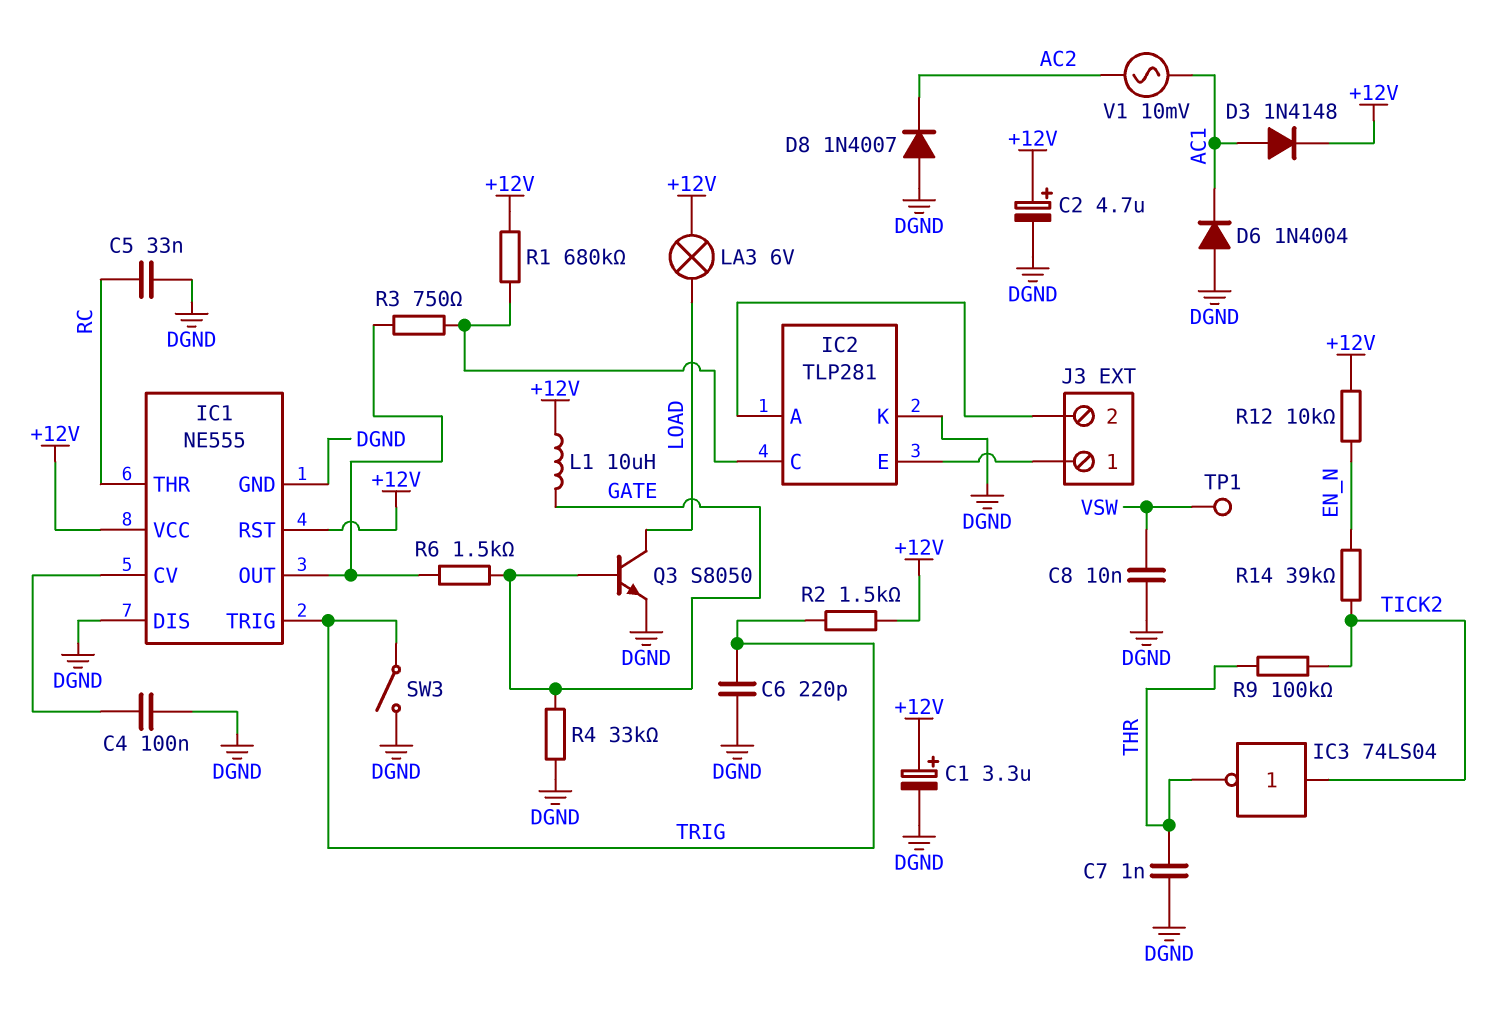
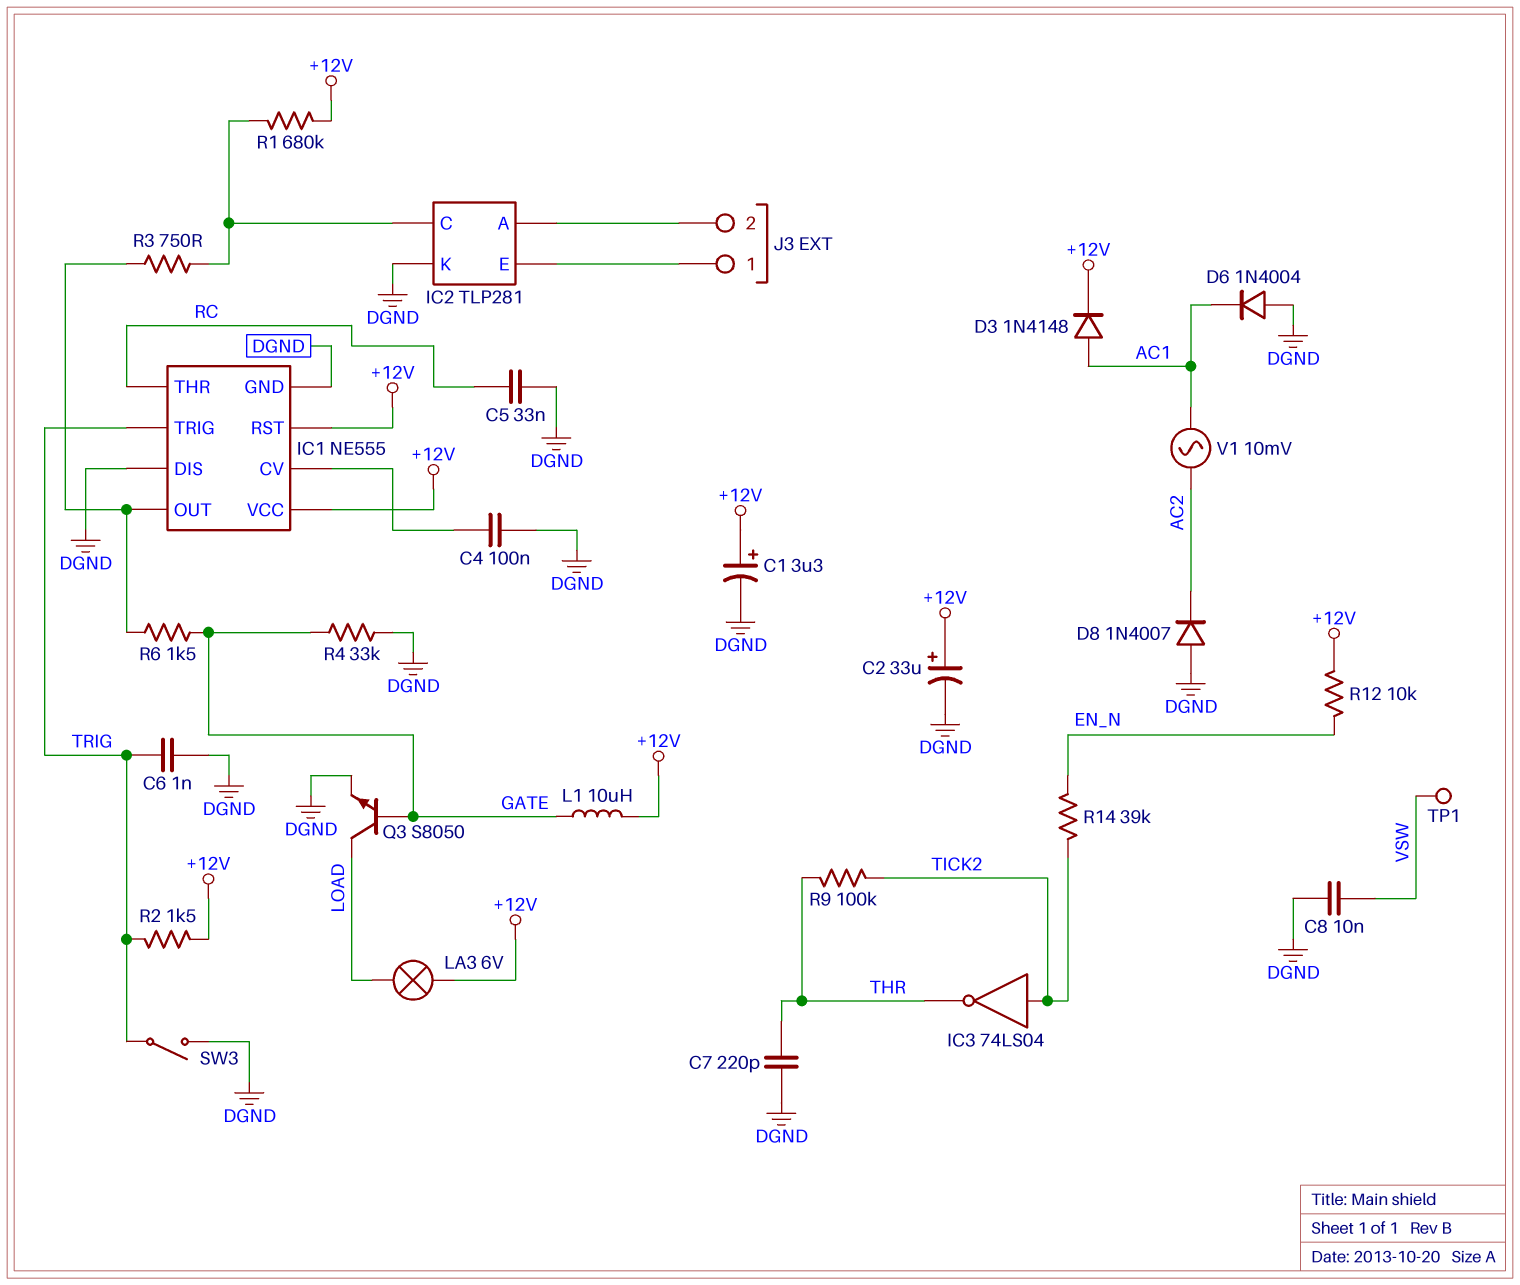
C2: 4.7uF (plus +12V, minus DGND) -> 33uF (plus +12V, minus DGND)
C6: 220pF (DGND, TRIG) -> 1nF (DGND, TRIG)
C7: 1nF (DGND, THR) -> 220pF (DGND, THR)

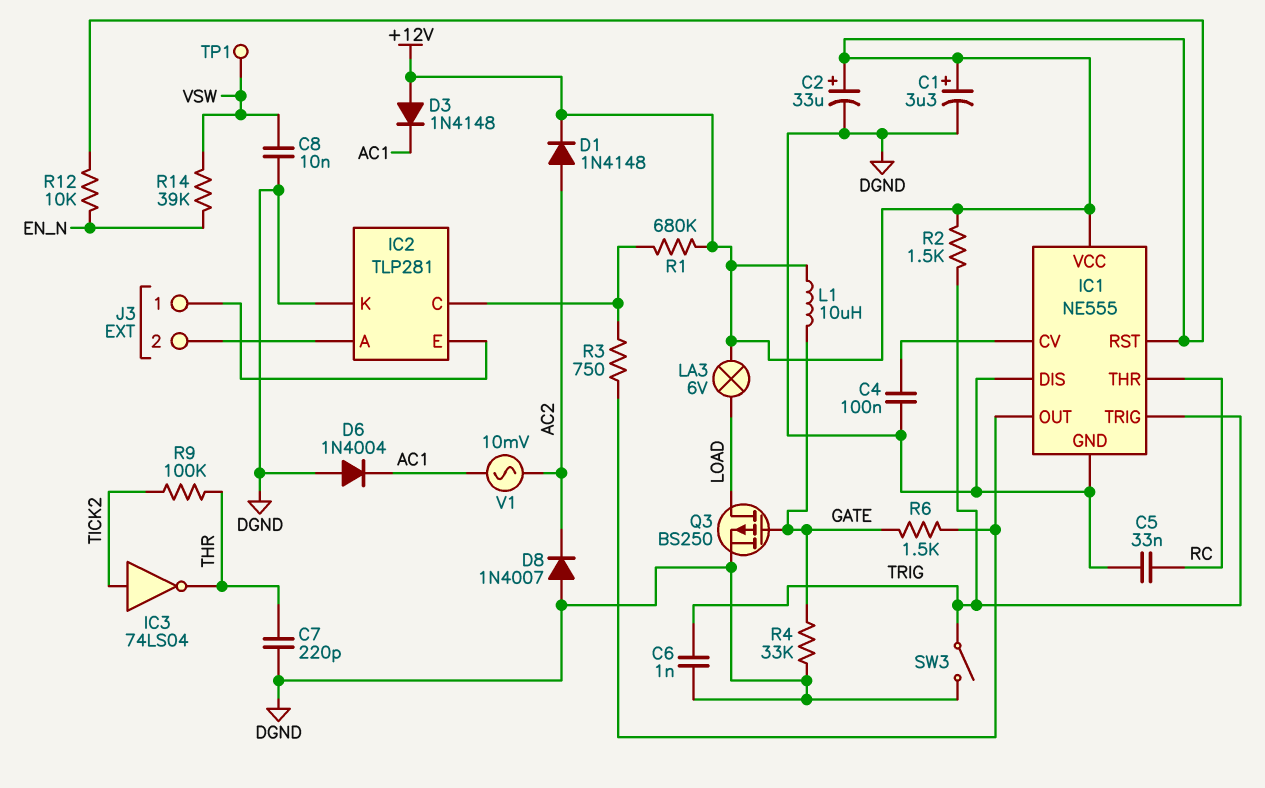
D1: none -> diode 1N4148 (A AC2, K +12V)
D3: diode 1N4148 (A AC1, K +12V) -> diode 1N4148 (A +12V, K AC1)
Q3: NPN S8050 (B GATE, C LOAD, E DGND) -> PMOS BS250 (G GATE, D LOAD, S DGND)
R14: 39k (EN_N, TICK2) -> 39k (EN_N, VSW)

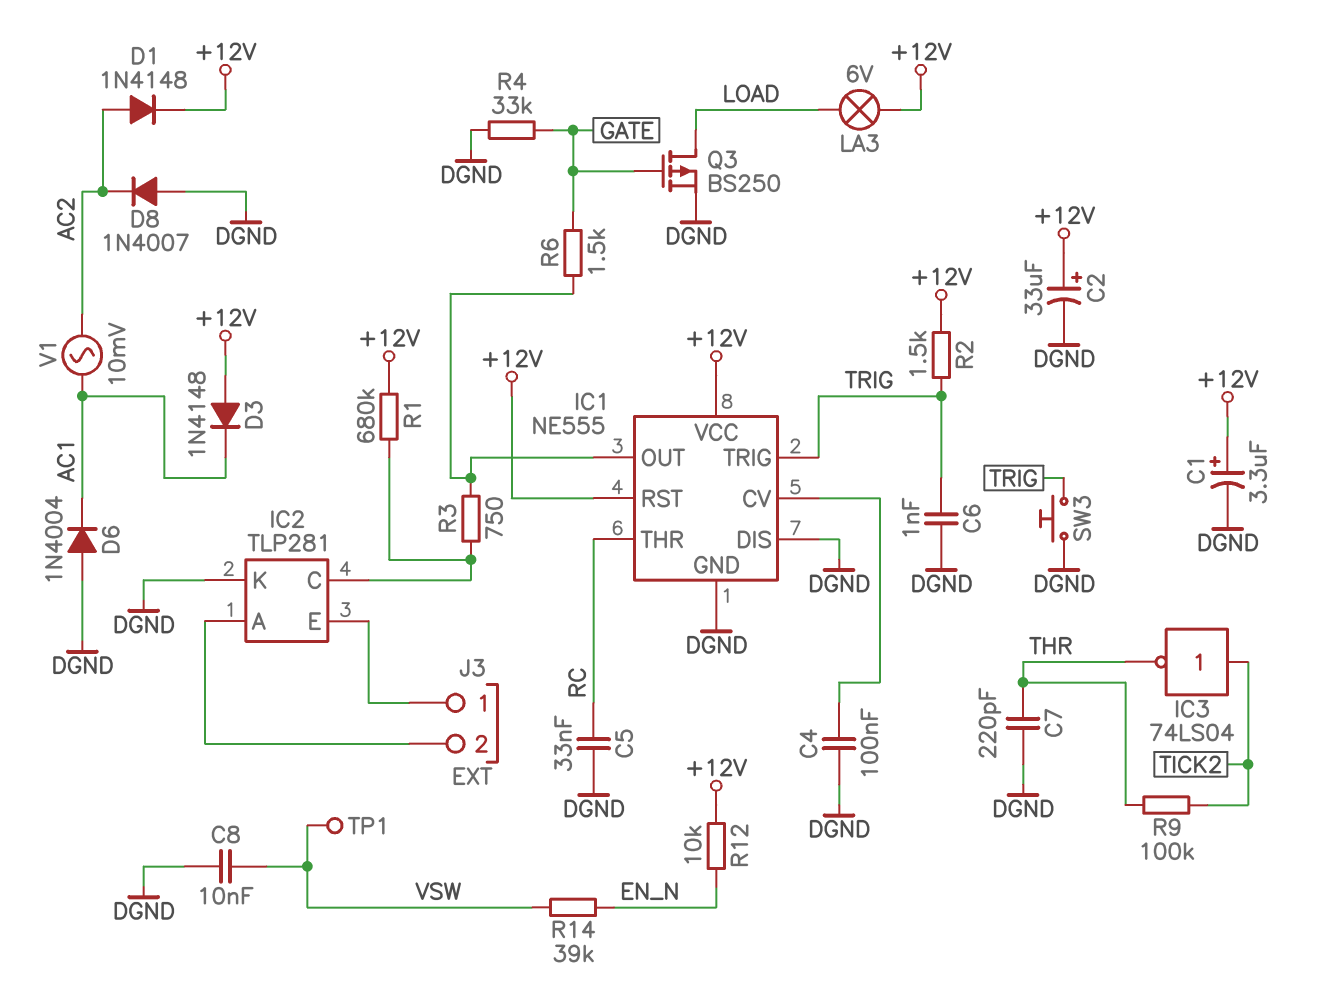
L1: 10uH (+12V, GATE) -> none
SW3: switch (DGND, TRIG) -> button (DGND, TRIG)

